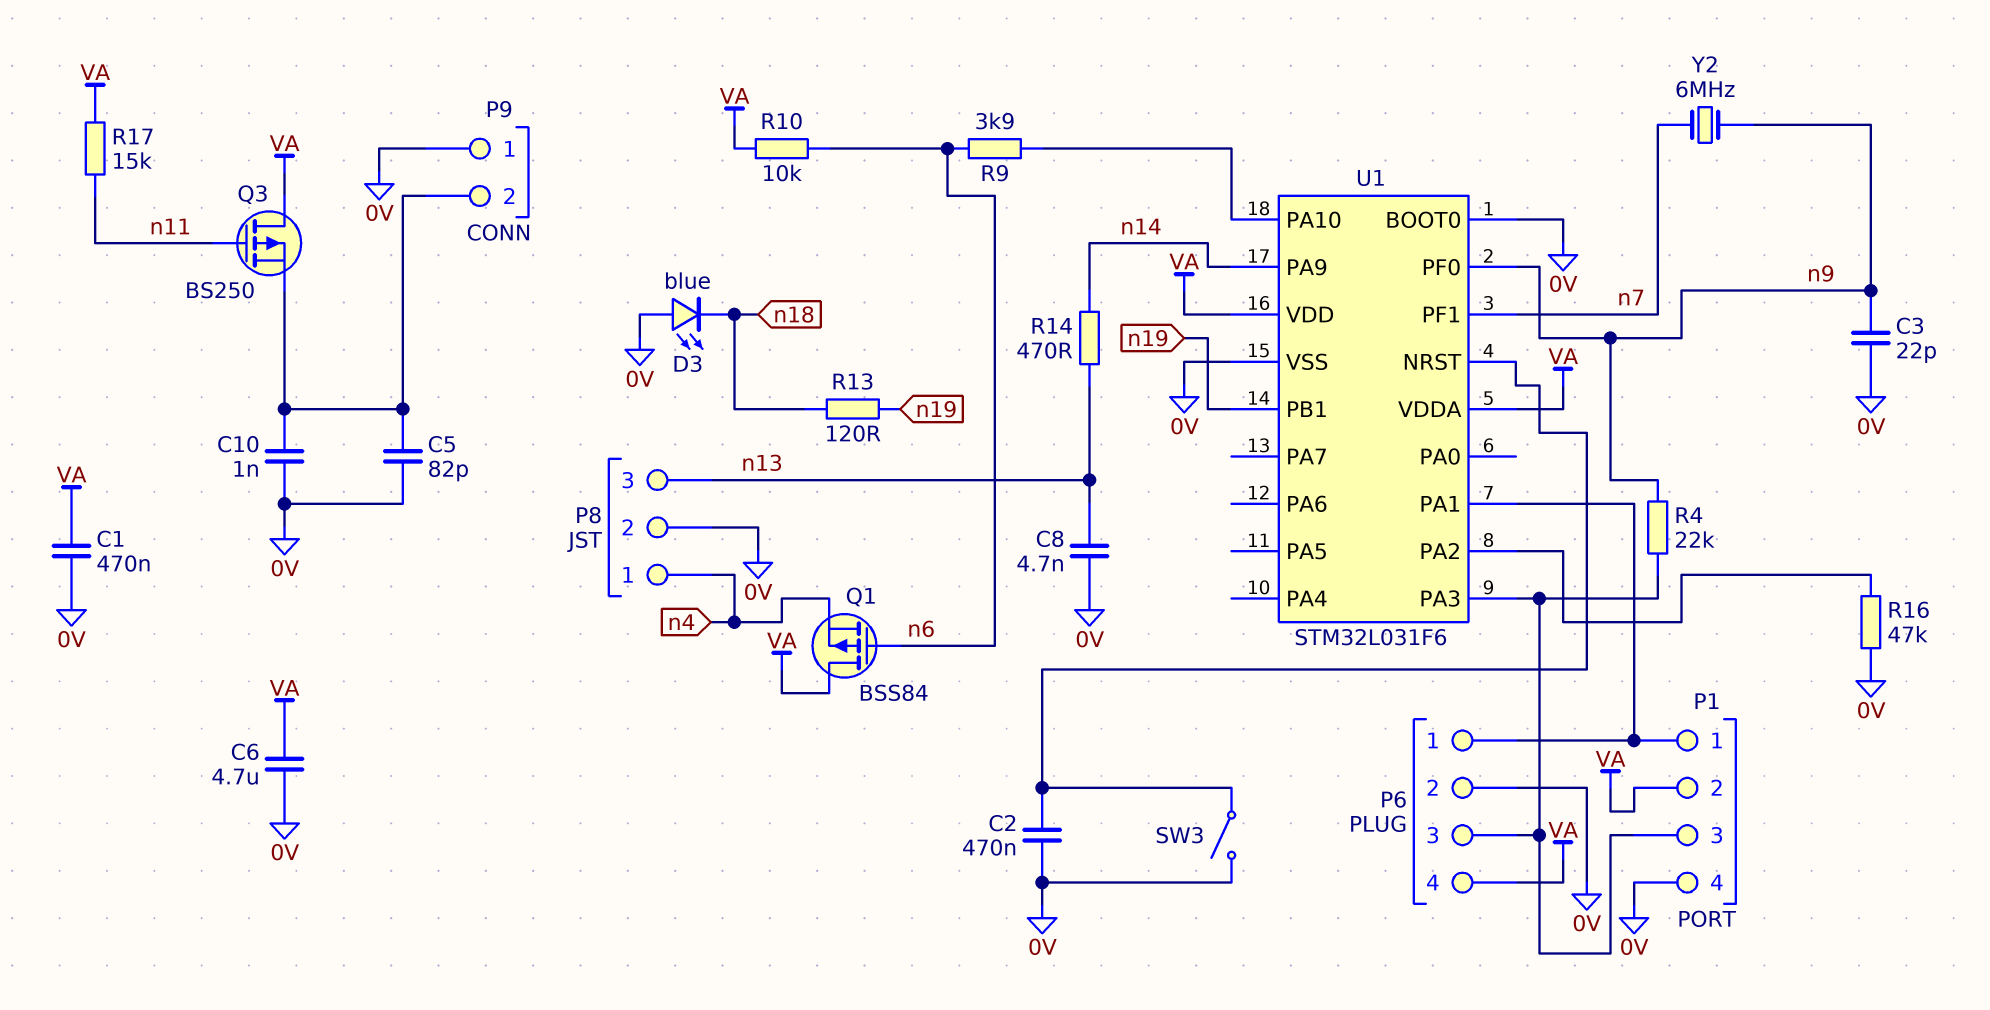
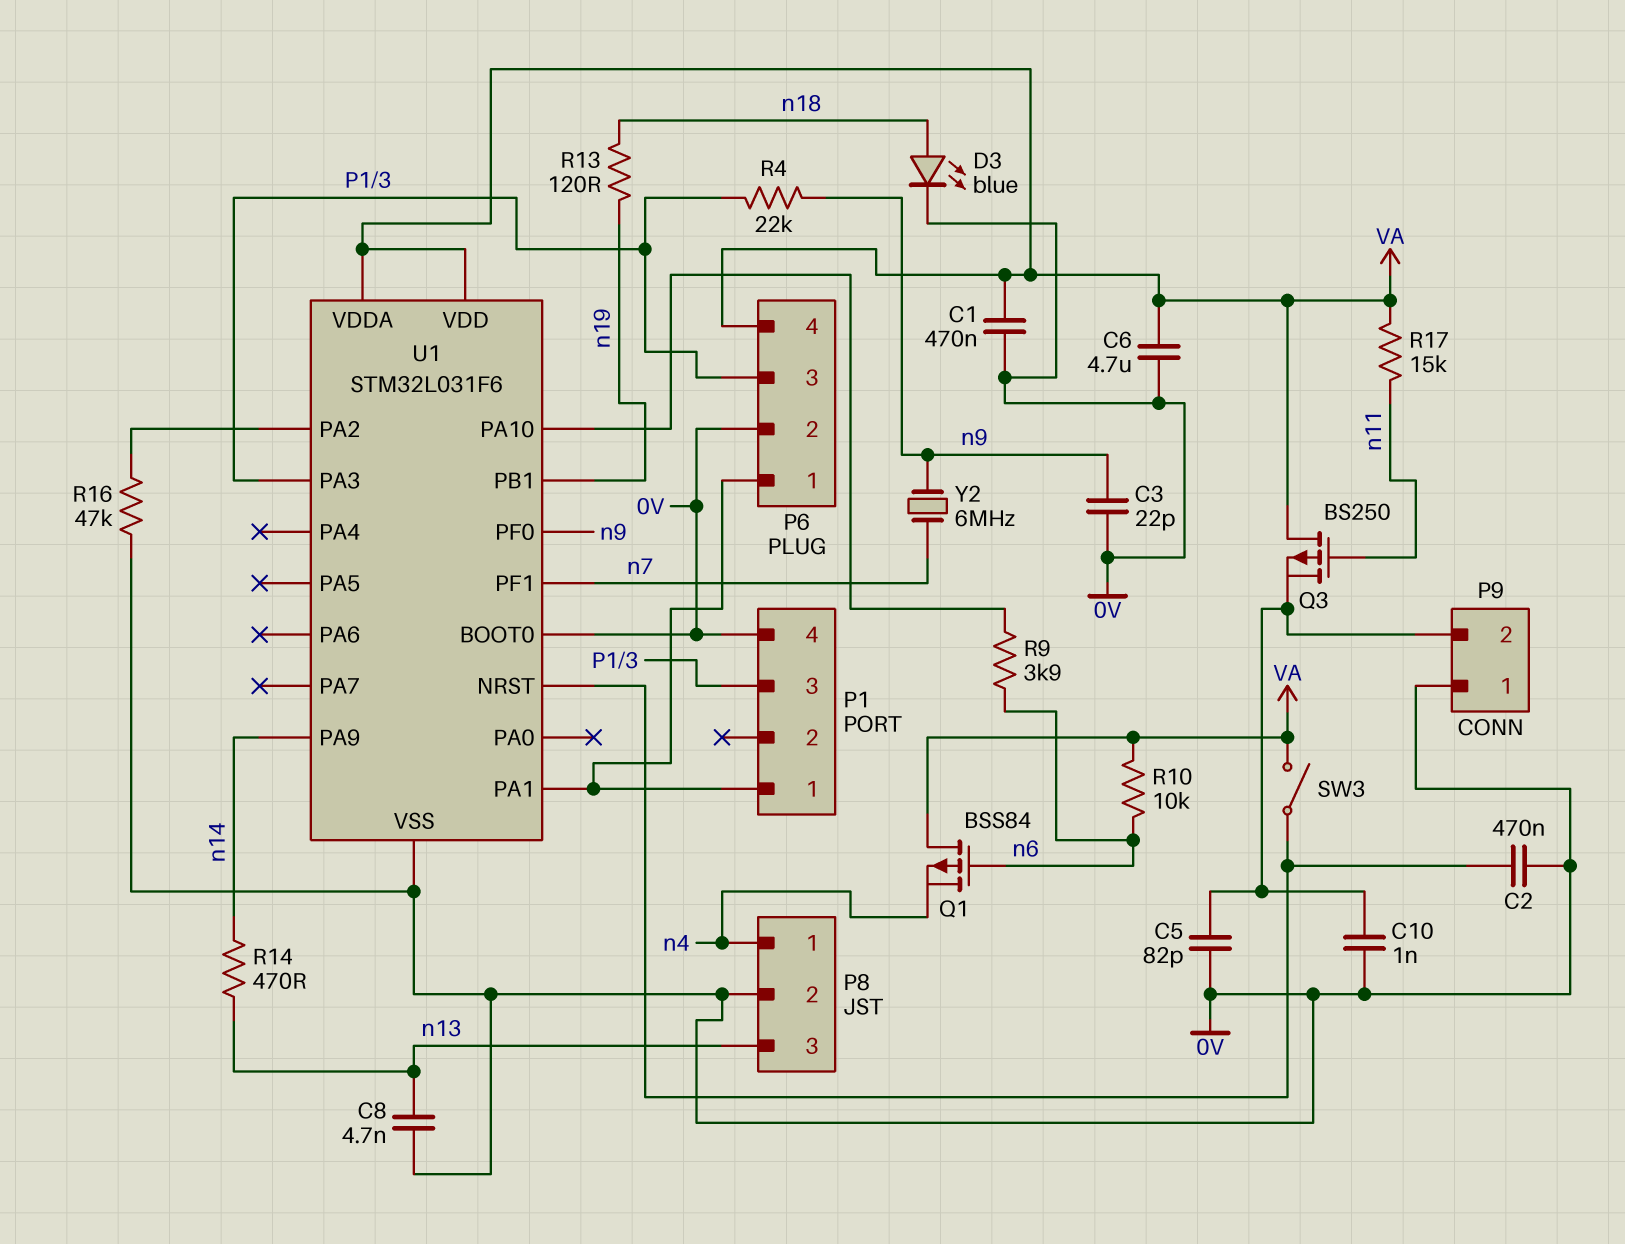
D3: LED blue (A 0V, K n18) -> LED blue (A n18, K 0V)
P1 pin 2: VA -> none
SW3: switch (0V, U1/NRST) -> switch (U1/NRST, VA)

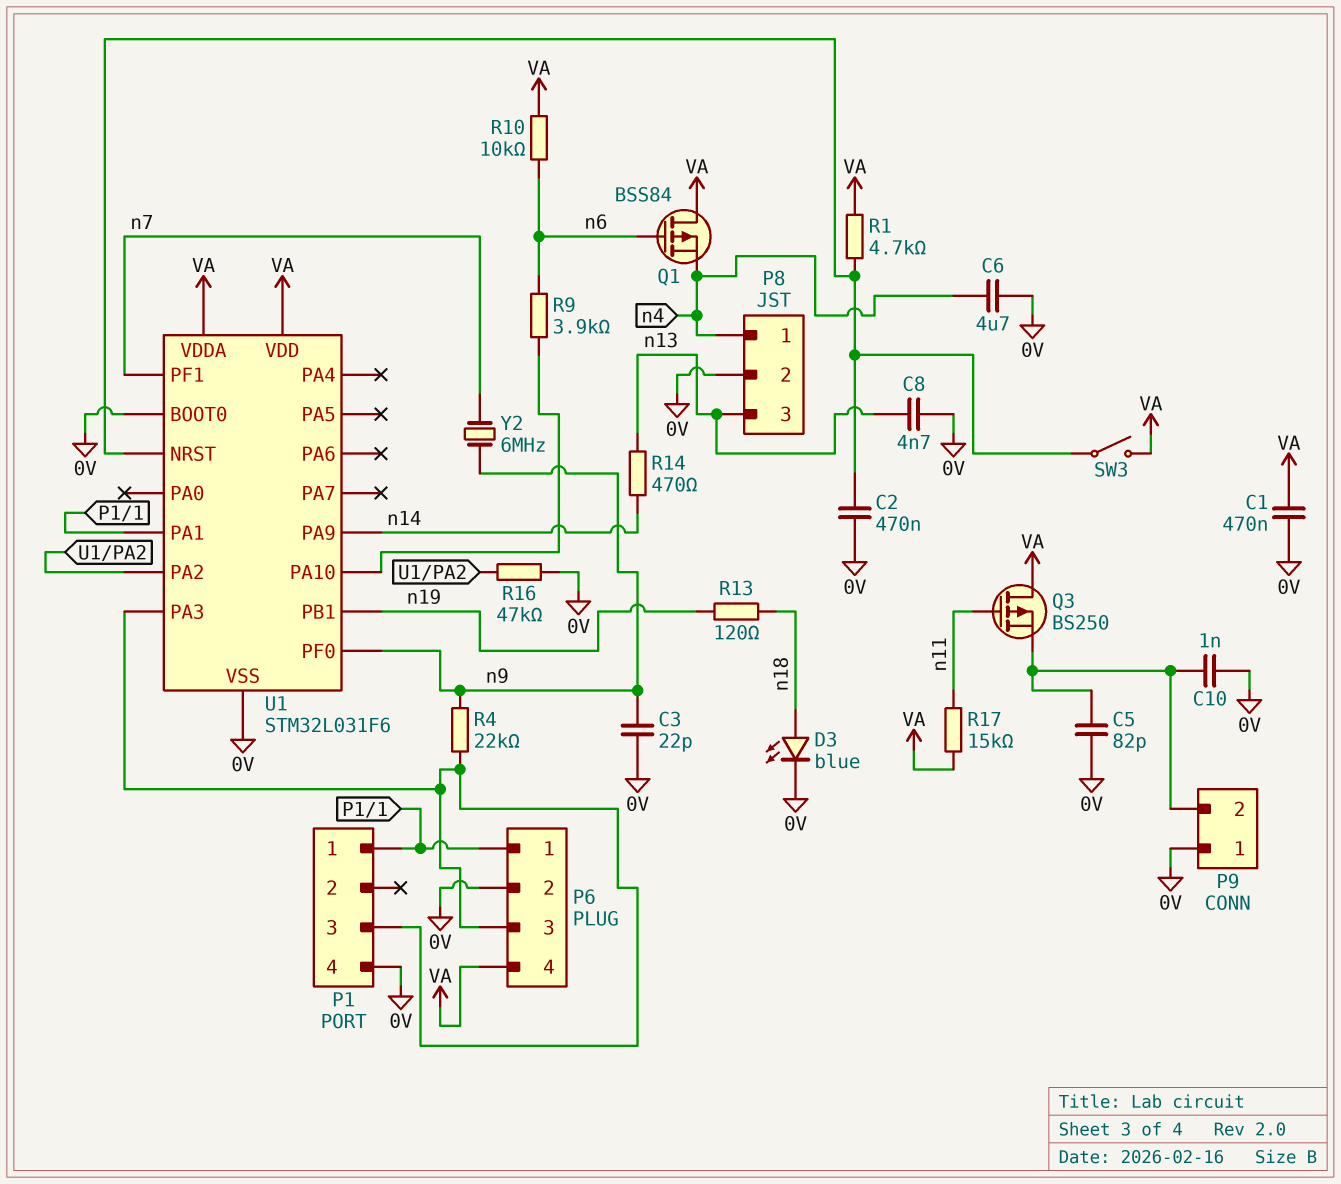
C6: 4.7uF (0V, VA) -> 4.7uF (0V, n4)
R1: none -> 4.7k (U1/NRST, VA)

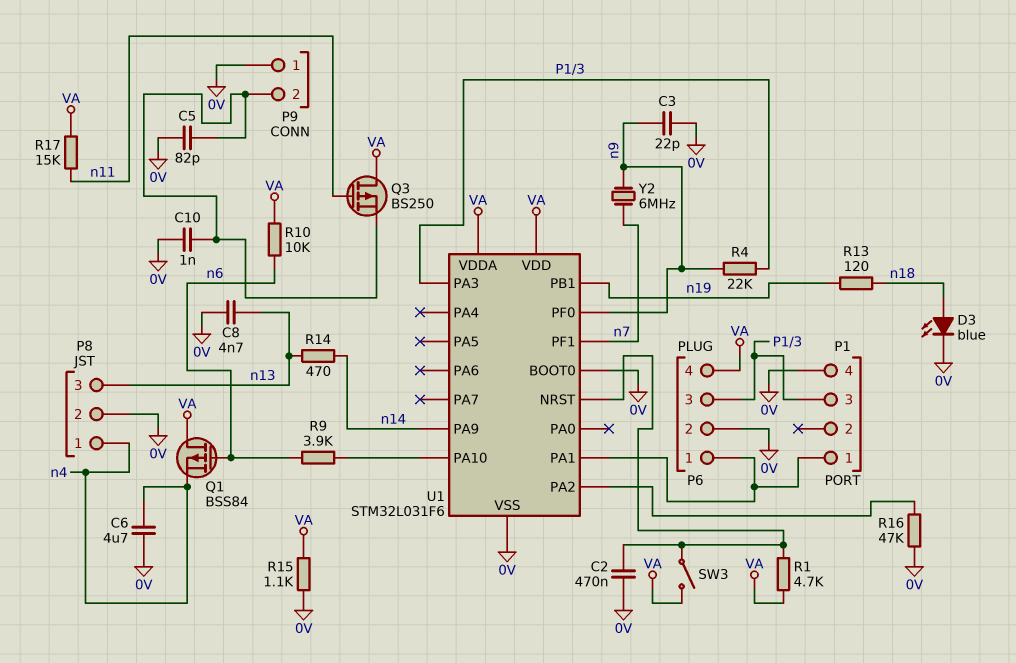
C1: 470nF (0V, VA) -> none
R15: none -> 1.1k (0V, VA)

